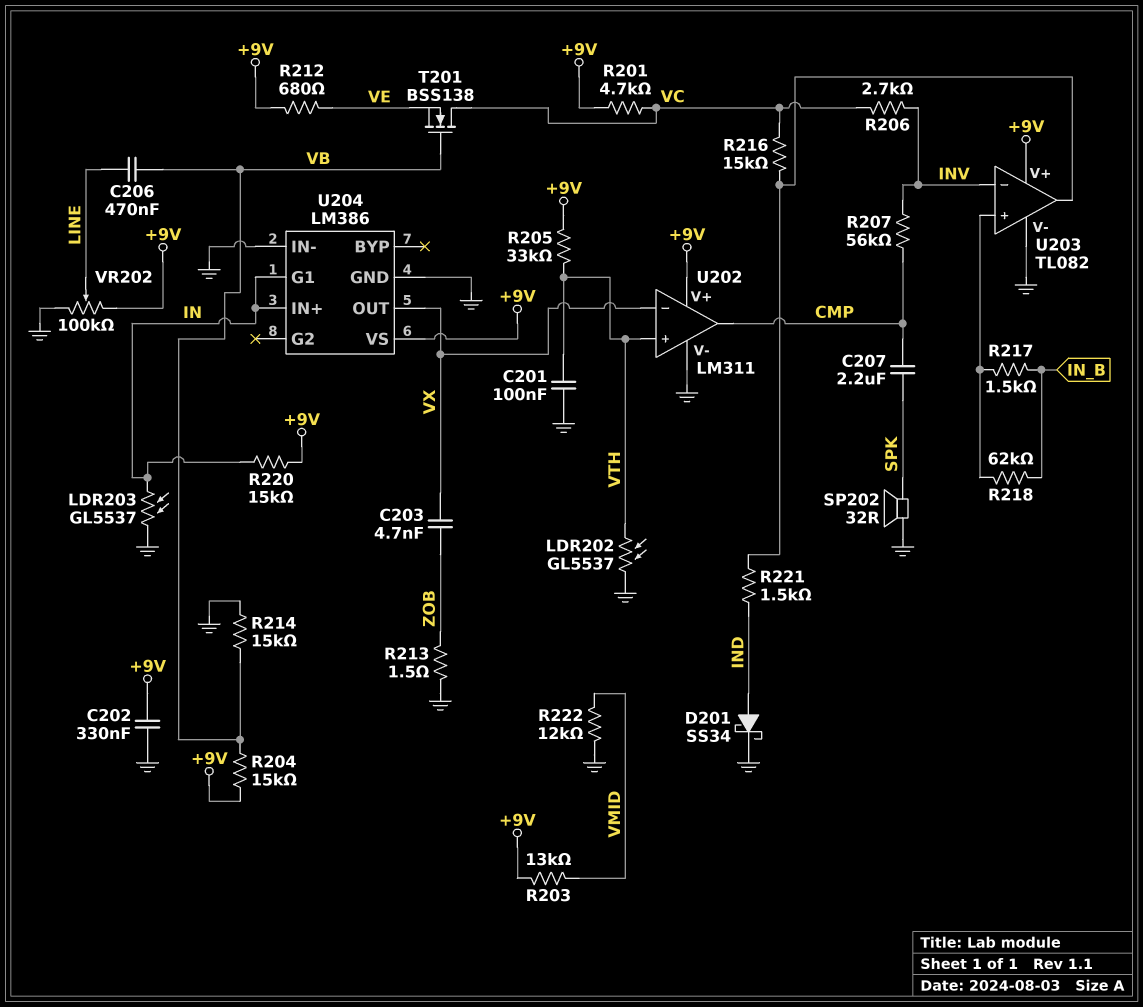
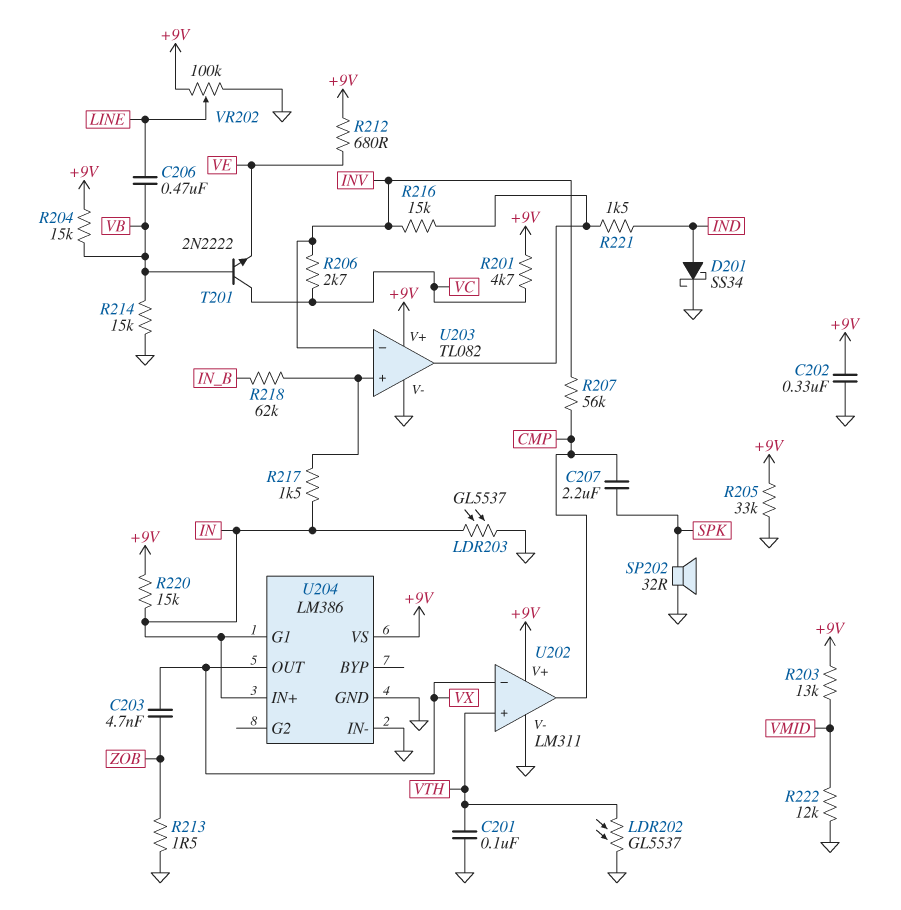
R205: 33k (+9V, VTH) -> 33k (+9V, GND)
R216: 15k (U203/out, VC) -> 15k (INV, U203/out)
R217: 1.5k (IN_B, U203/in+) -> 1.5k (IN, U203/in+)
T201: NMOS BSS138 (G VB, D VC, S VE) -> NPN 2N2222 (B VB, C VC, E VE)

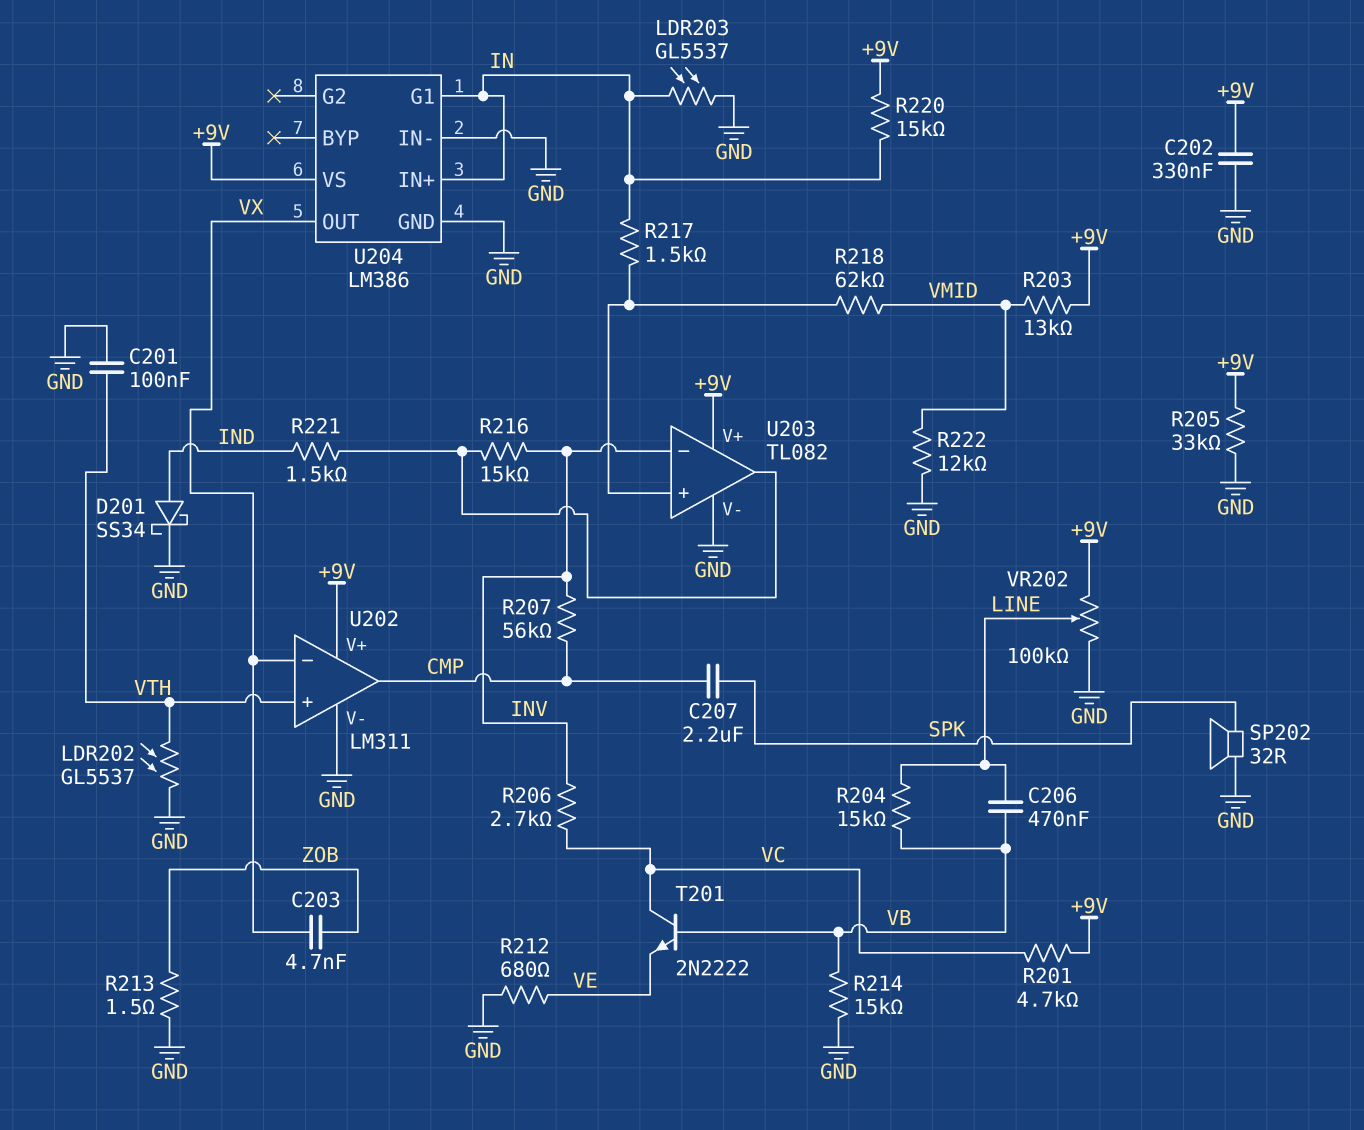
R204: 15k (+9V, VB) -> 15k (LINE, VB)
R212: 680 (+9V, VE) -> 680 (GND, VE)
R218: 62k (IN_B, U203/in+) -> 62k (U203/in+, VMID)

